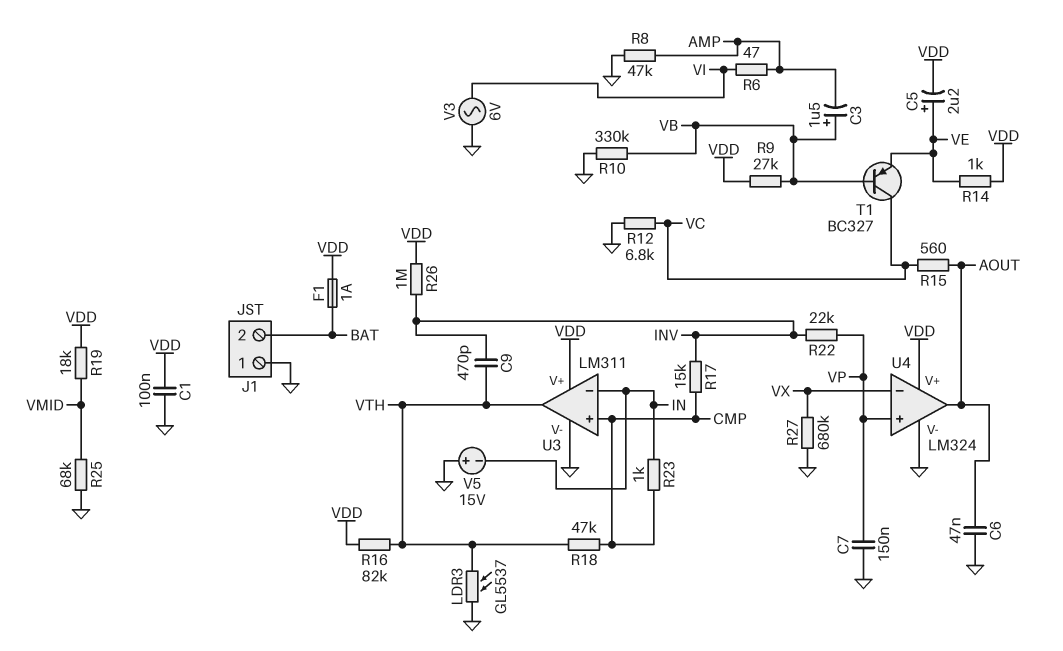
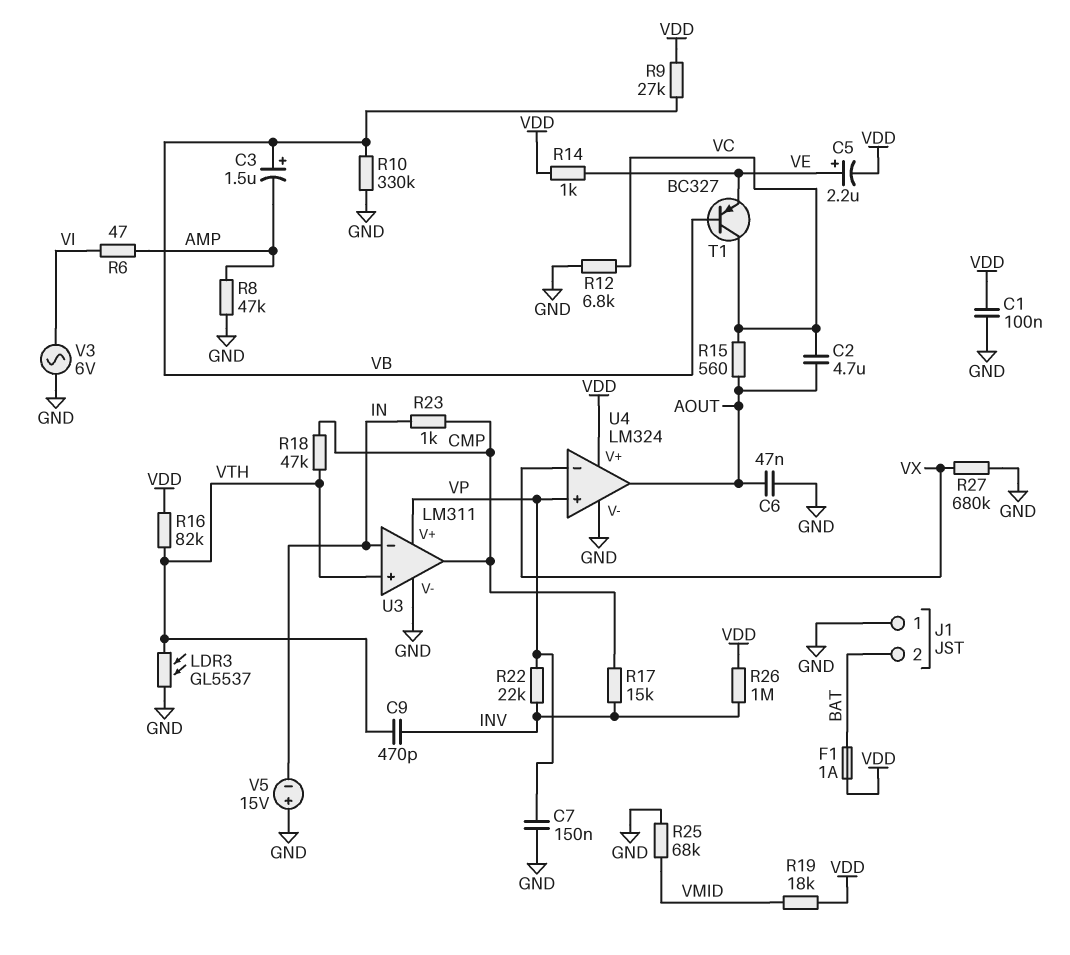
C2: none -> 4.7uF (AOUT, VC)
U3 pin V+: VDD -> VP
U3 pin in+: CMP -> VTH
U3 pin out: VTH -> CMP

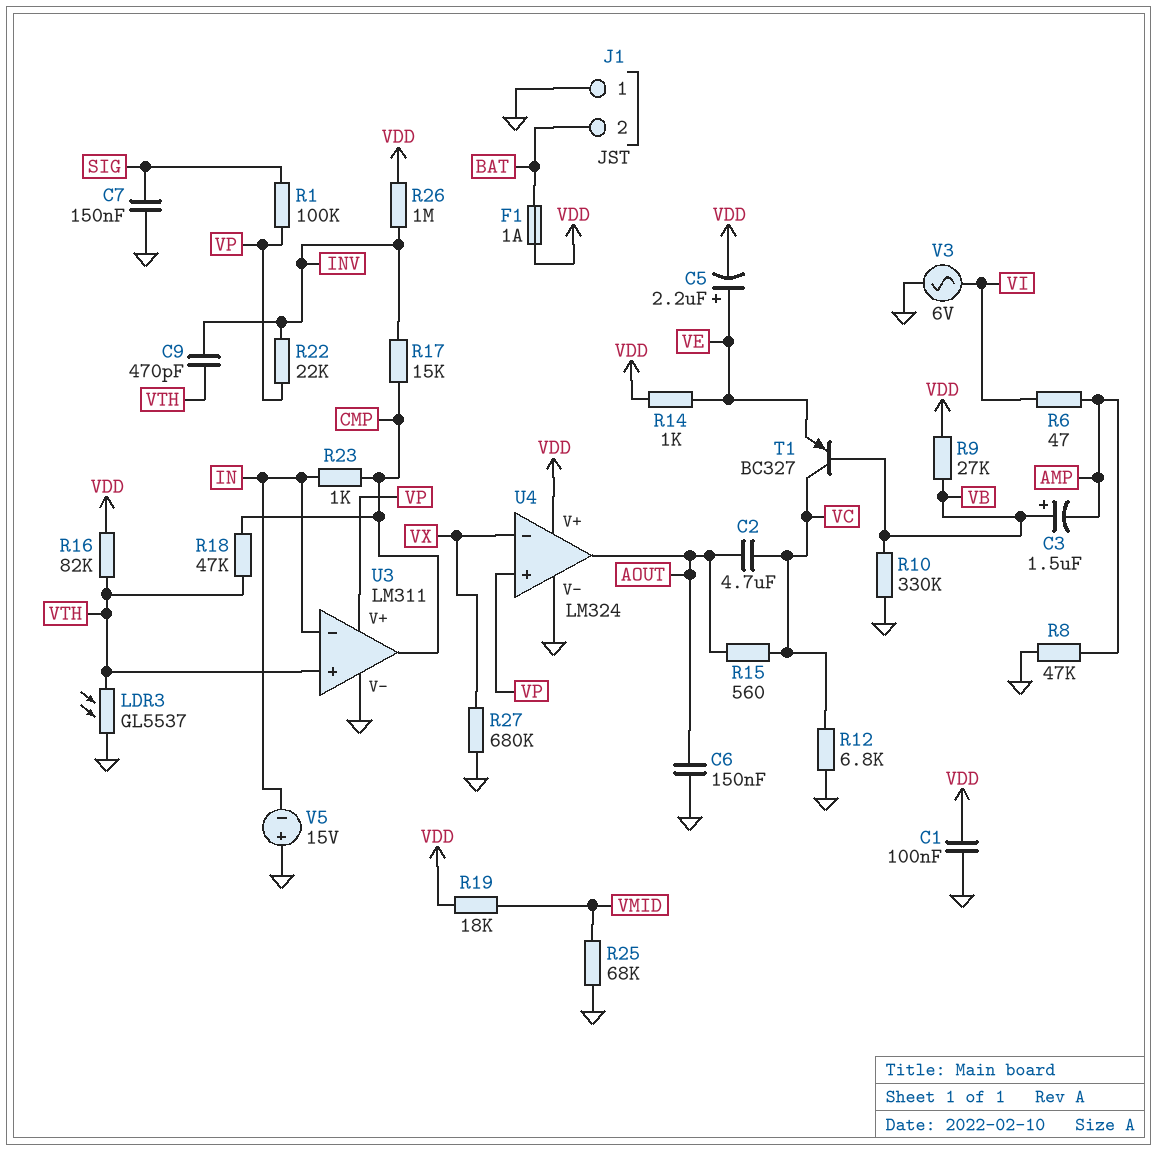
C6: 47nF (AOUT, GND) -> 150nF (AOUT, GND)
C7: 150nF (GND, VP) -> 150nF (GND, SIG)
R1: none -> 100k (SIG, VP)

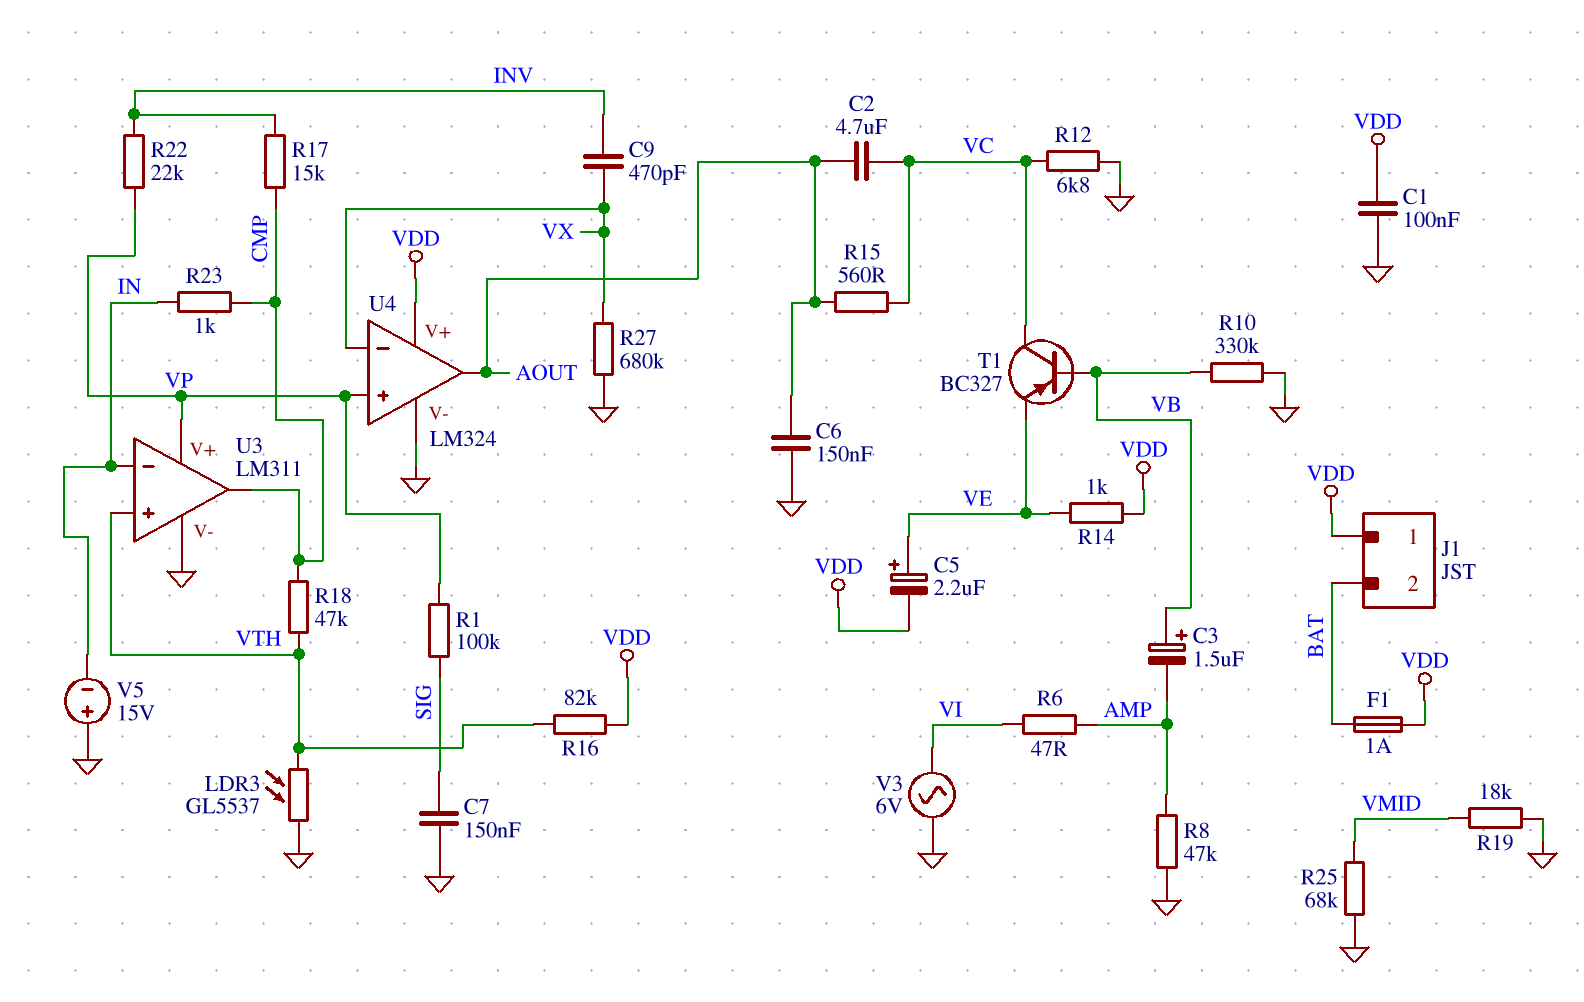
C9: 470pF (INV, VTH) -> 470pF (INV, VX)
J1 pin 1: GND -> VDD
R9: 27k (VB, VDD) -> none
R19: 18k (VDD, VMID) -> 18k (GND, VMID)
R26: 1M (INV, VDD) -> none

